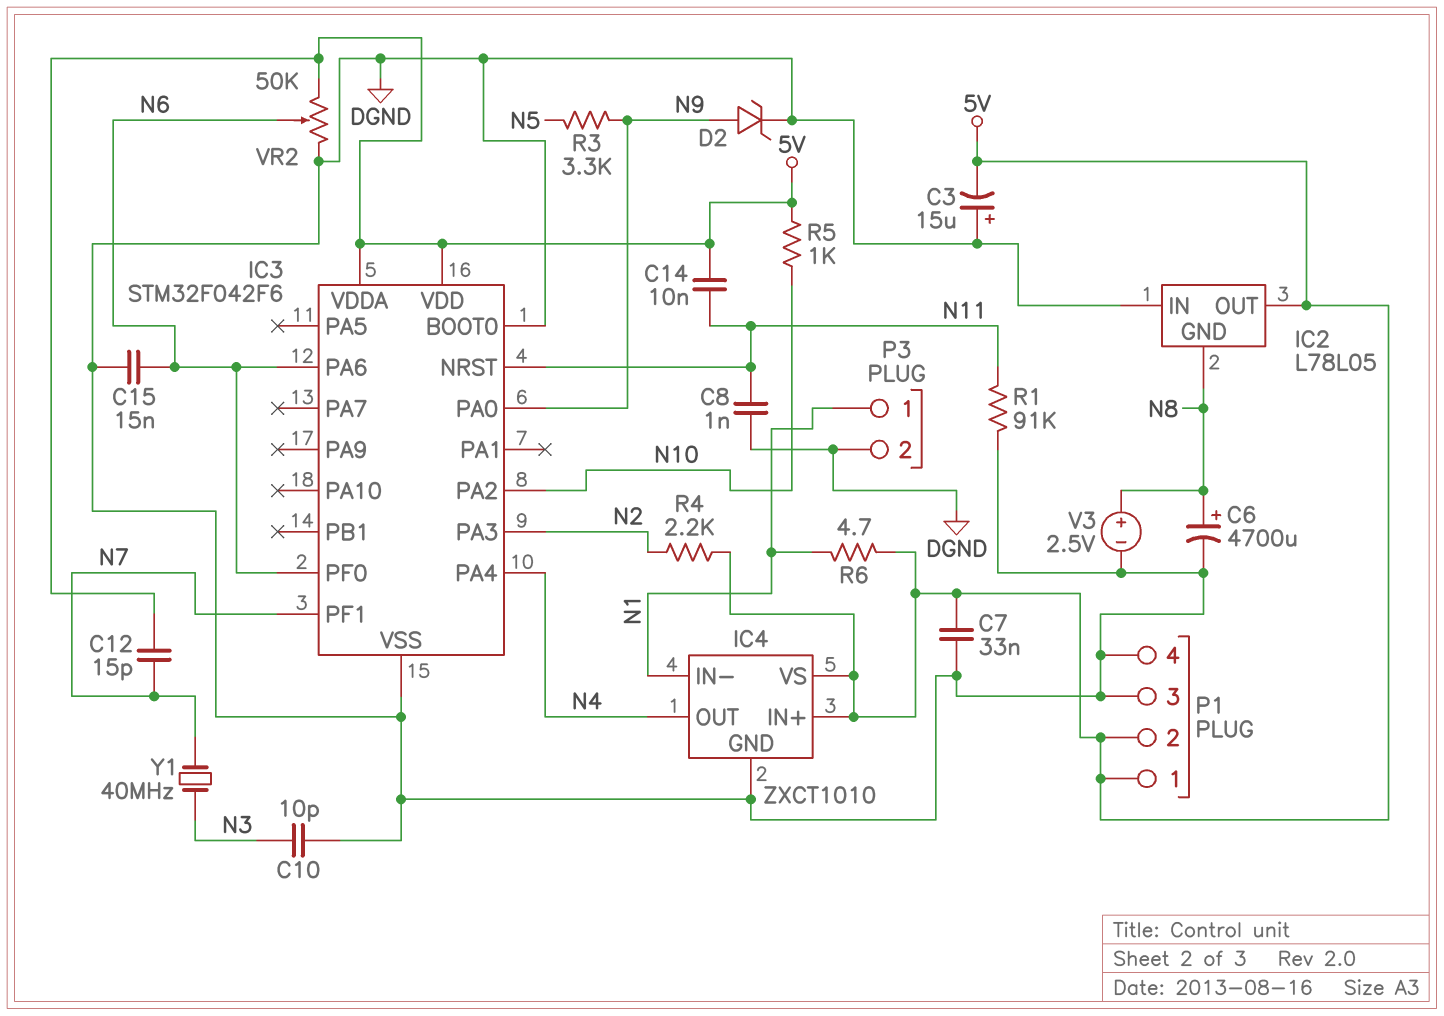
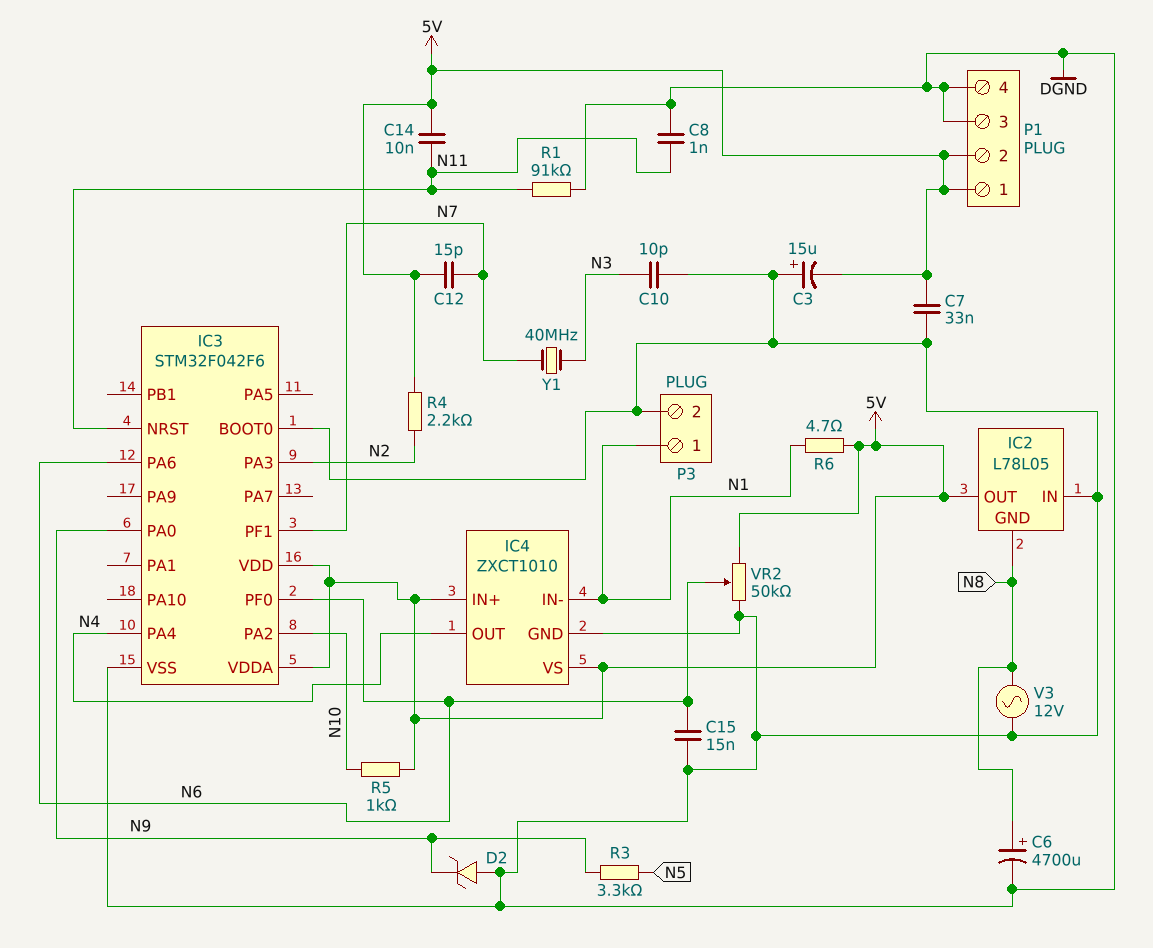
D2: zener (A N9, K DGND) -> zener (A DGND, K N9)
V3: 2.5V (plus N8, minus DGND) -> AC 12V (DGND, N8)

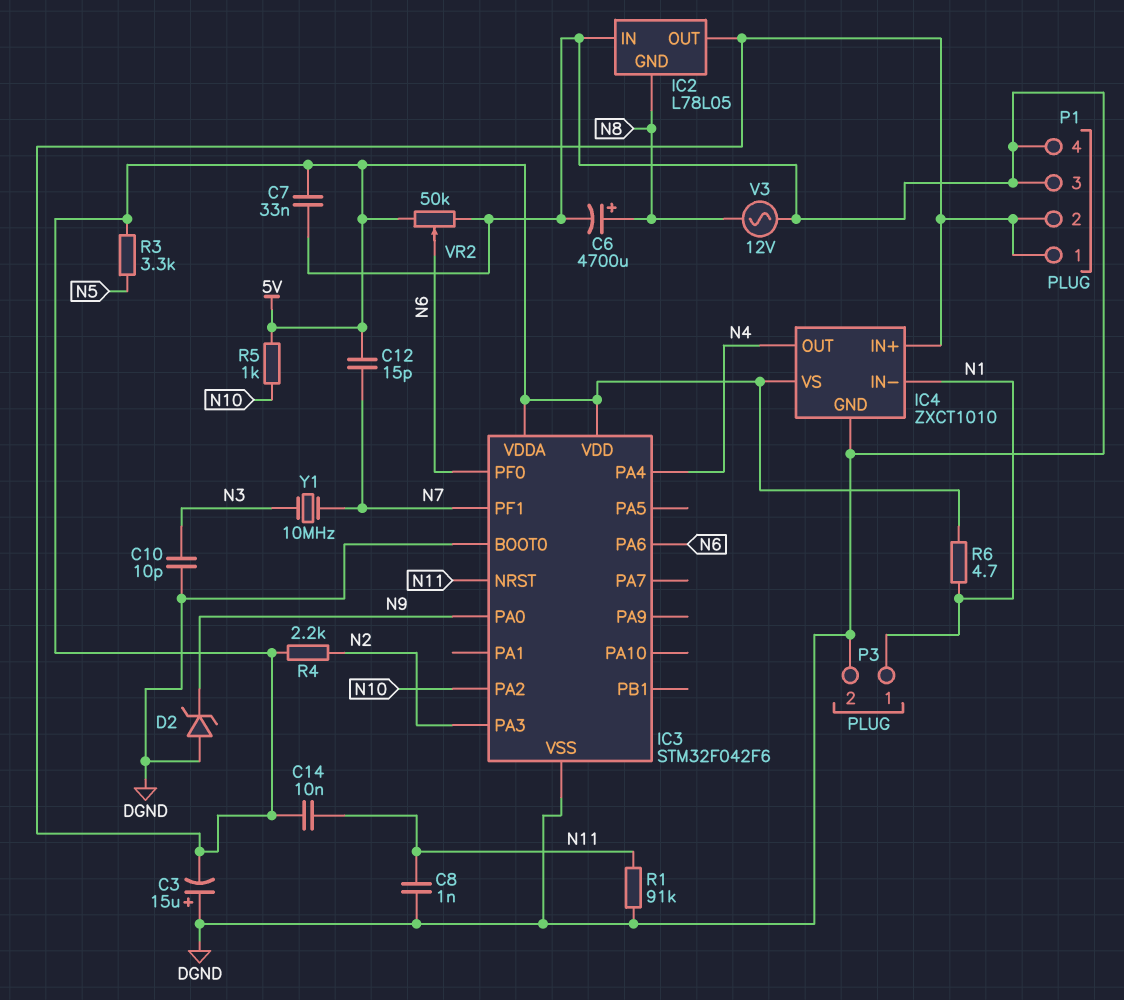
C15: 15nF (DGND, N6) -> none
R3: 3.3k (N5, N9) -> 3.3k (5V, N5)
Y1: 40MHz (N3, N7) -> 10MHz (N3, N7)

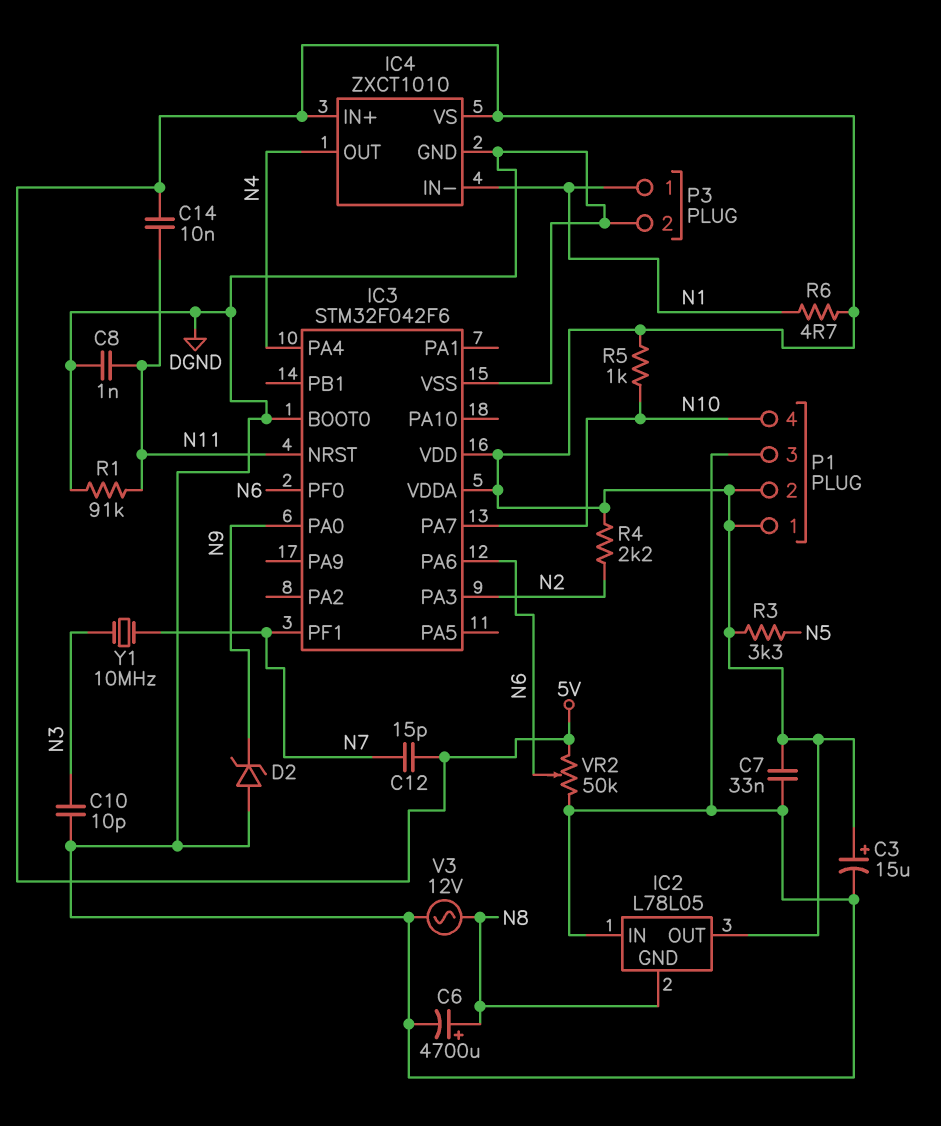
C3: 15uF (plus DGND, minus 5V) -> 15uF (plus 5V, minus DGND)
IC3 pin PA2: N10 -> none
IC3 pin PA7: none -> N10
P1 pin 4: DGND -> N10

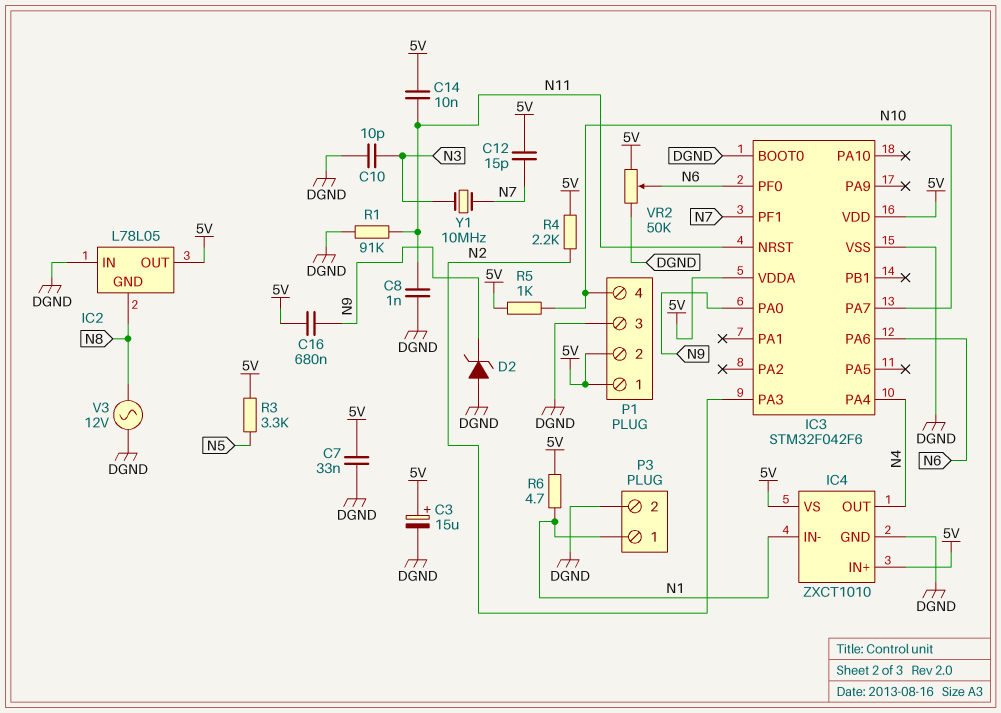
C6: 4700uF (plus N8, minus DGND) -> none
C16: none -> 680nF (5V, N9)

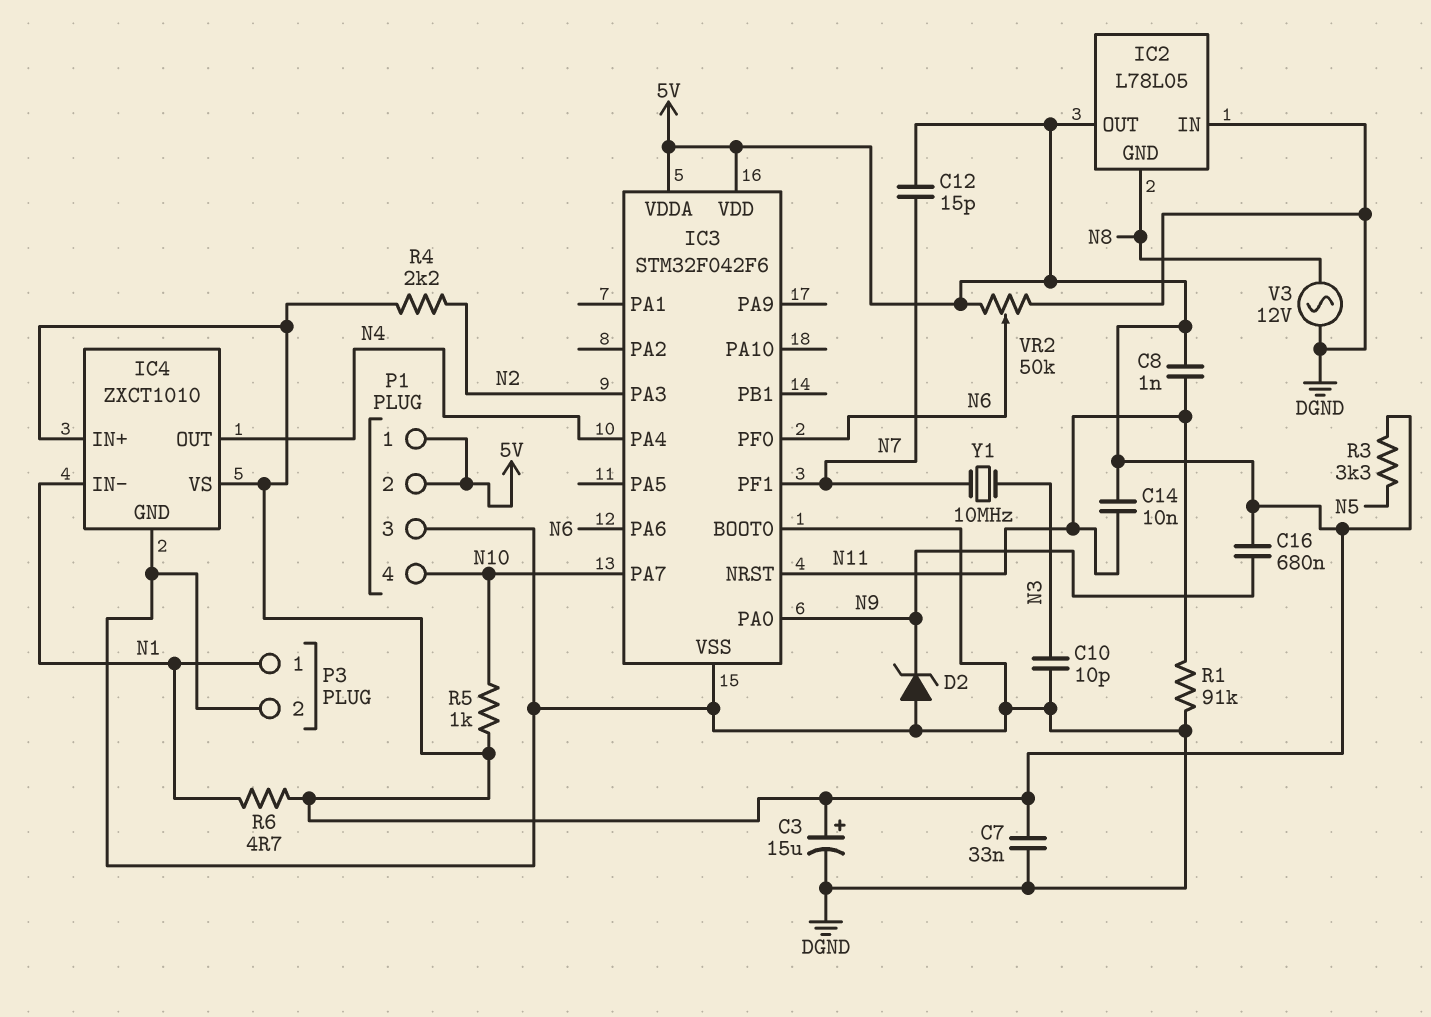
C8: 1nF (DGND, N11) -> 1nF (5V, N11)

